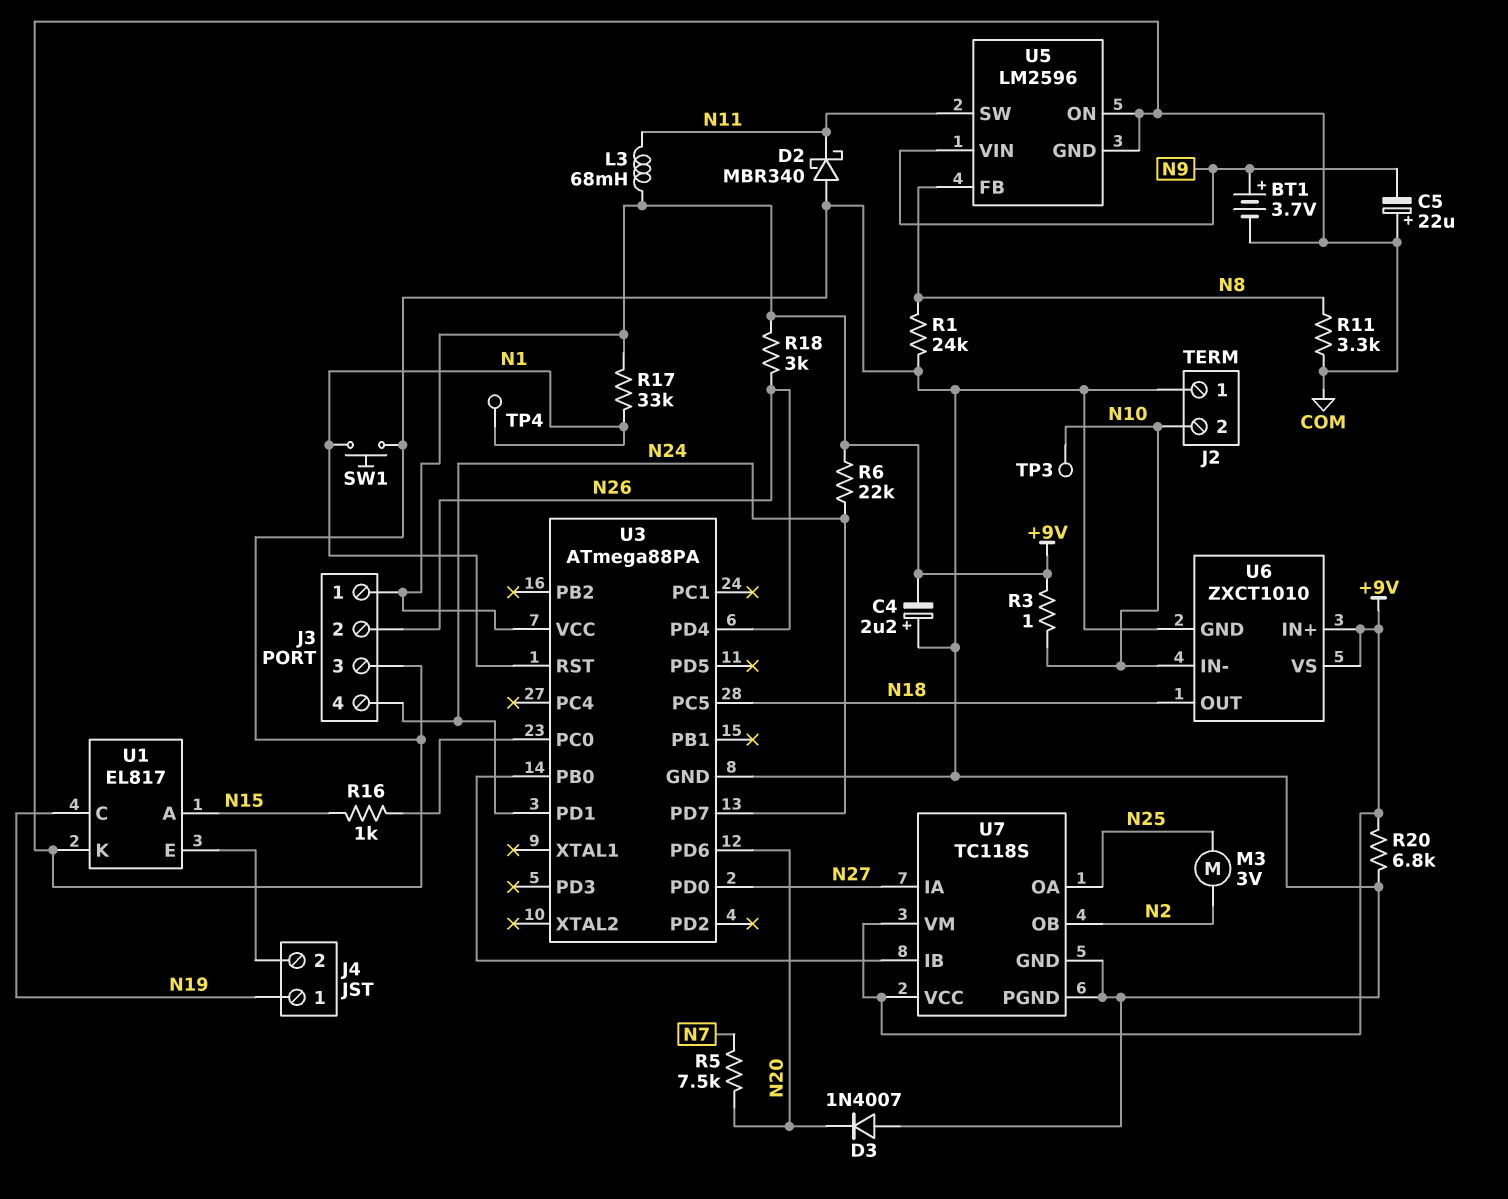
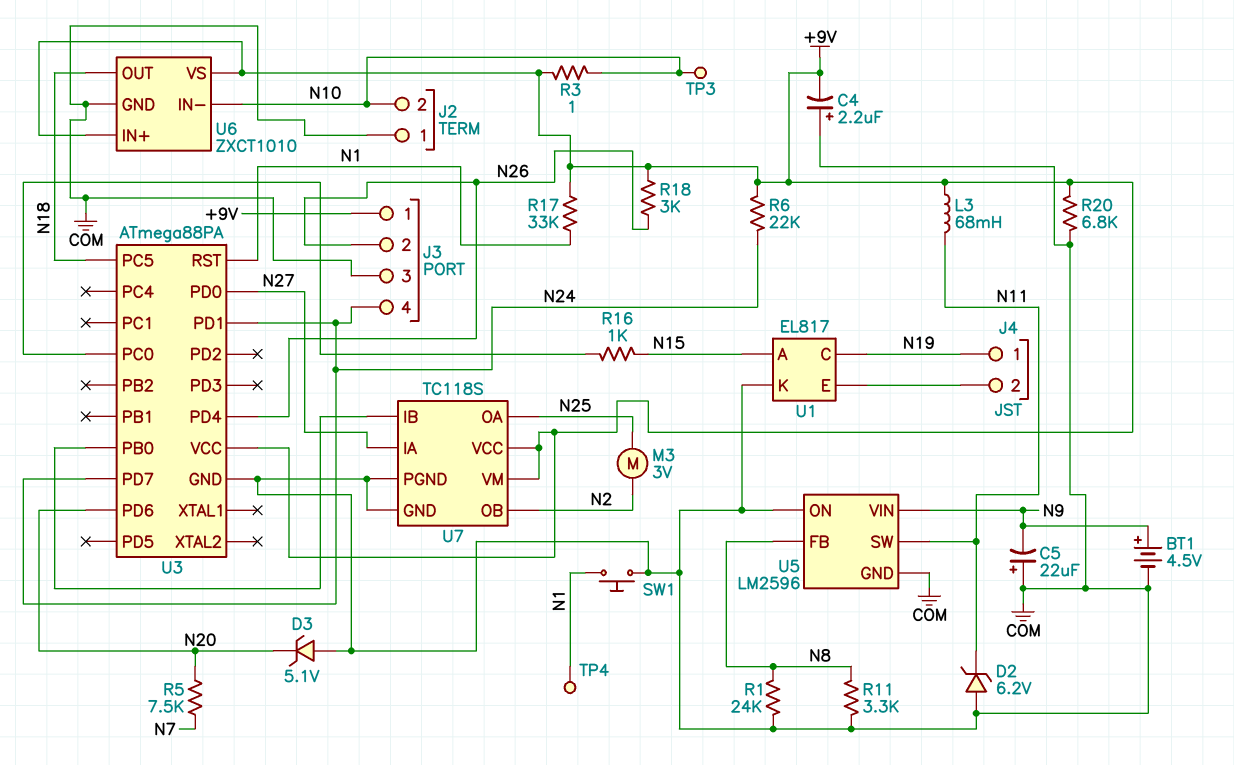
BT1: 3.7V (plus N9, minus COM) -> 4.5V (plus N9, minus COM)
D2: schottky MBR340 (A COM, K N11) -> zener 6.2V (A COM, K N11)
D3: diode 1N4007 (A COM, K N20) -> zener 5.1V (A COM, K N20)

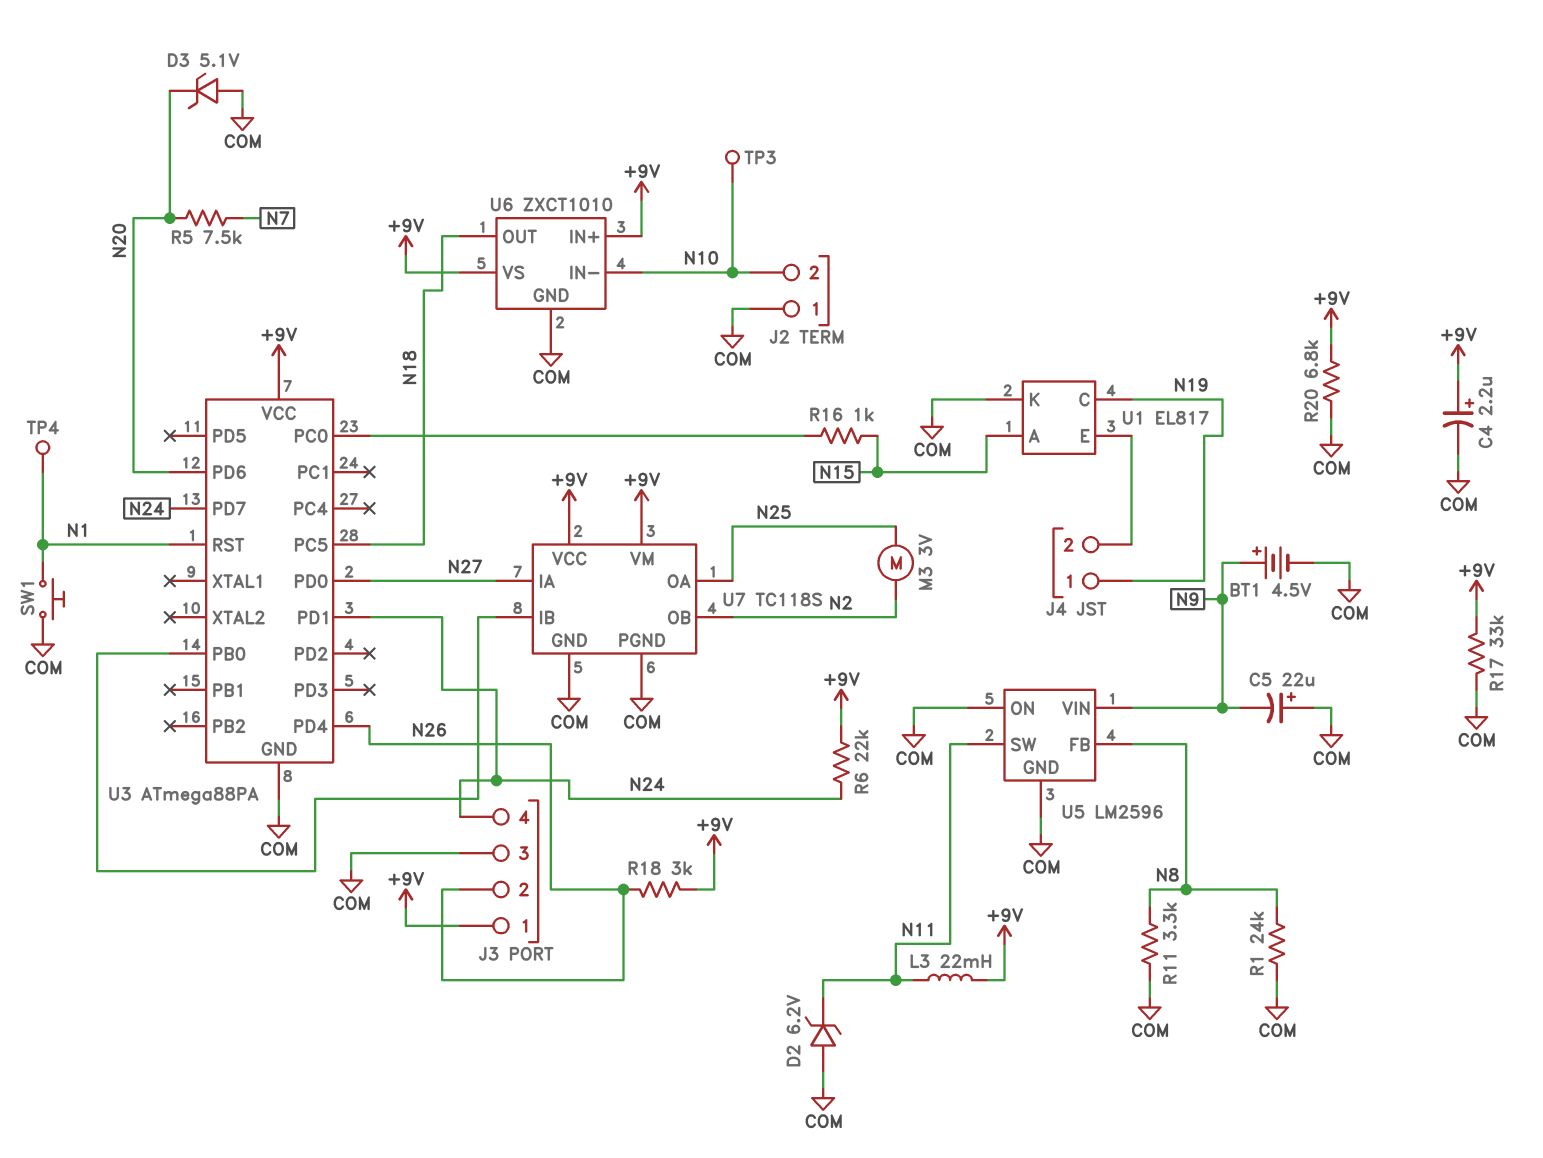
C4: 2.2uF (plus COM, minus +9V) -> 2.2uF (plus +9V, minus COM)
L3: 68mH (+9V, N11) -> 22mH (+9V, N11)
R3: 1 (+9V, N10) -> none
R17: 33k (+9V, N1) -> 33k (+9V, COM)

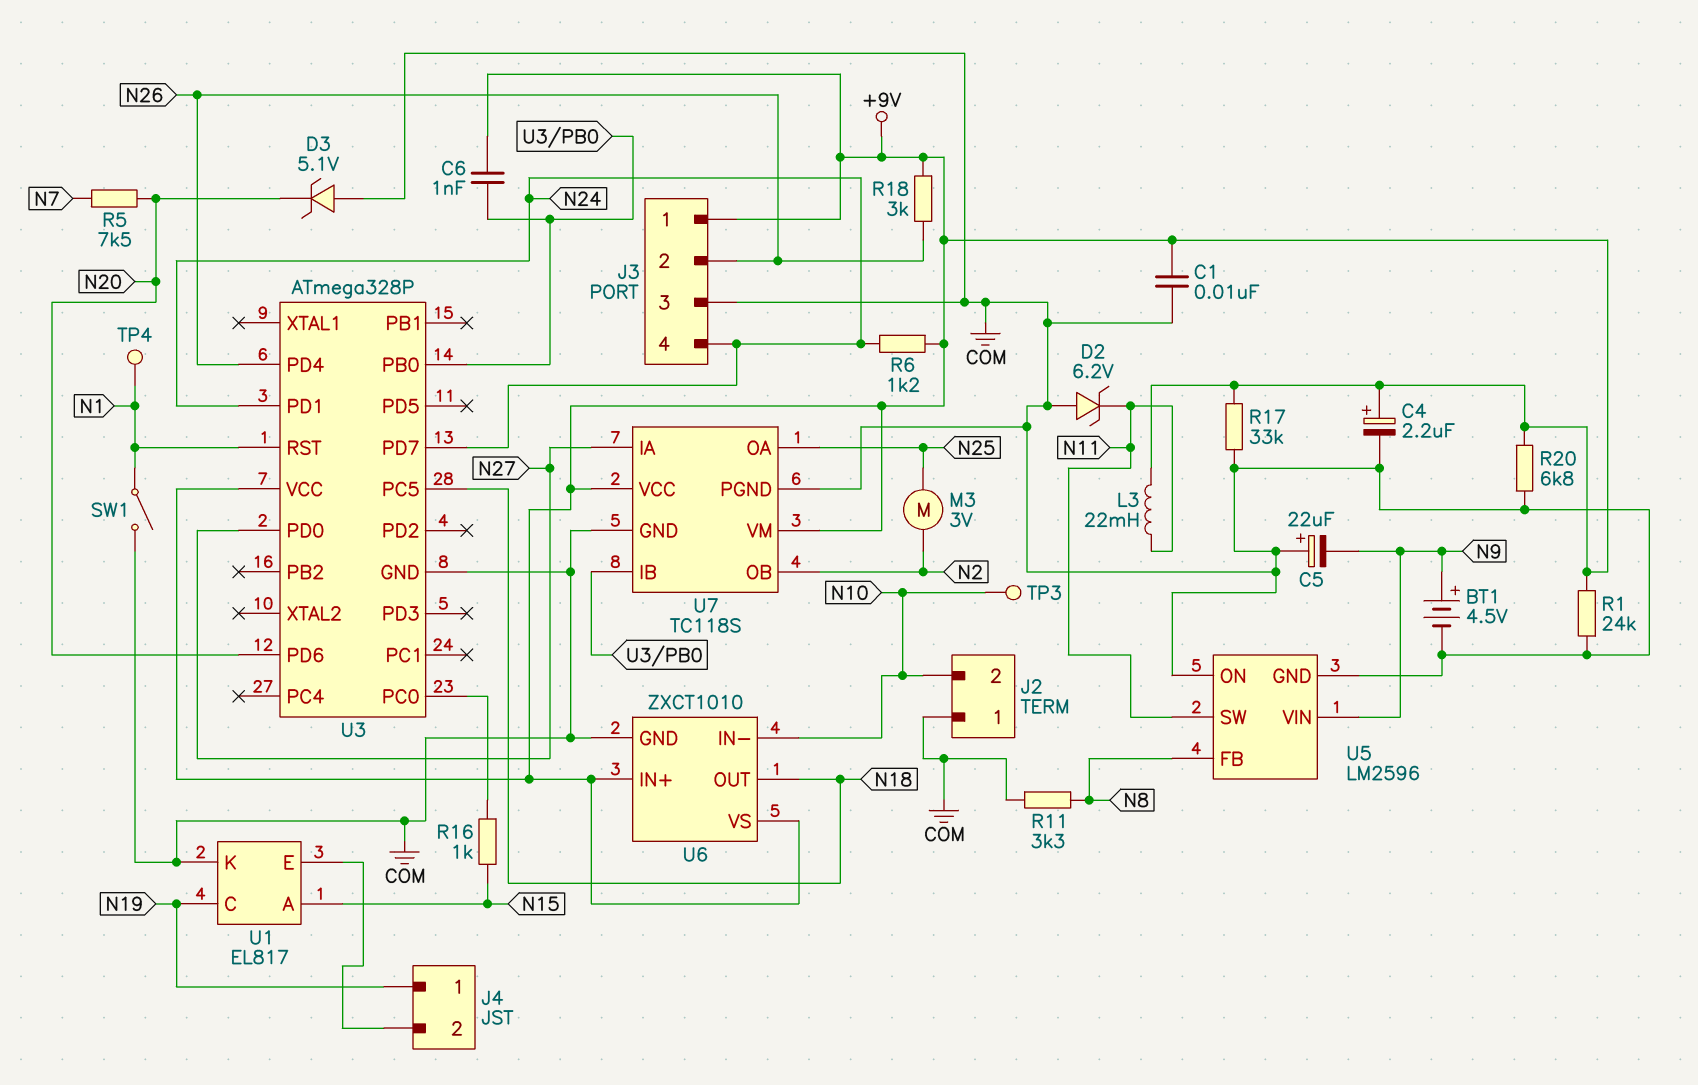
C1: none -> 10nF (+9V, COM)
C6: none -> 1nF (+9V, U3/PB0)
R1: 24k (COM, N8) -> 24k (+9V, COM)
R6: 22k (+9V, N24) -> 1.2k (+9V, N24)
SW1: button (COM, N1) -> switch (COM, N1)
U3: ATmega88PA -> ATmega328P

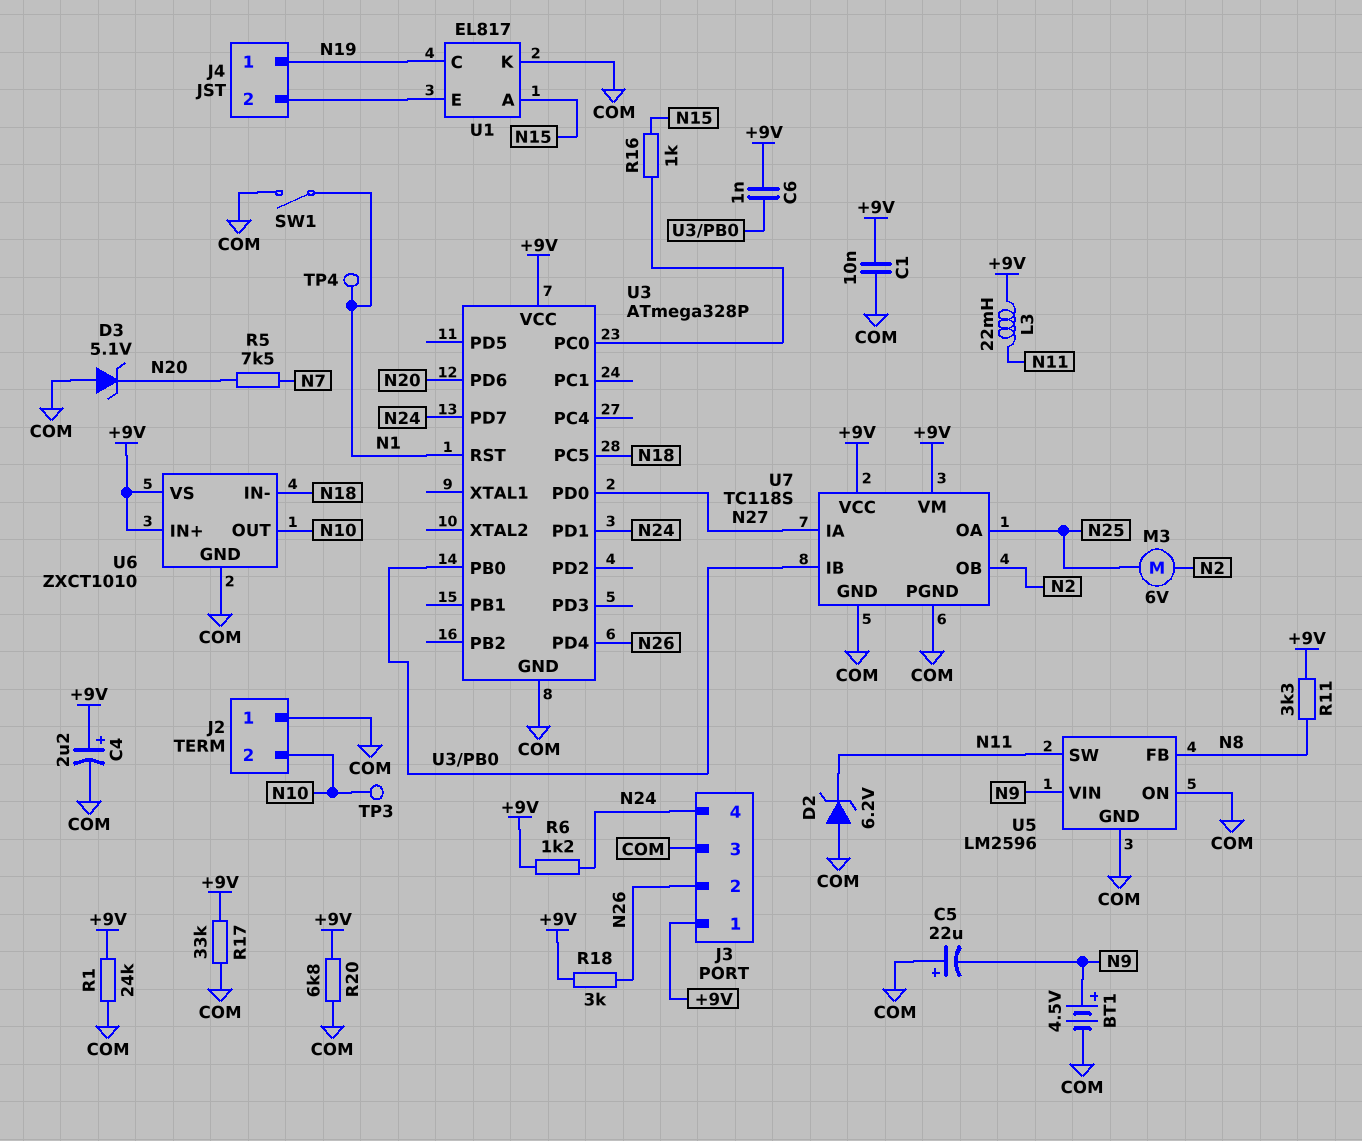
M3: motor 3V (N2, N25) -> motor 6V (N2, N25)
R11: 3.3k (COM, N8) -> 3.3k (+9V, N8)
U6 pin IN-: N10 -> N18
U6 pin OUT: N18 -> N10

